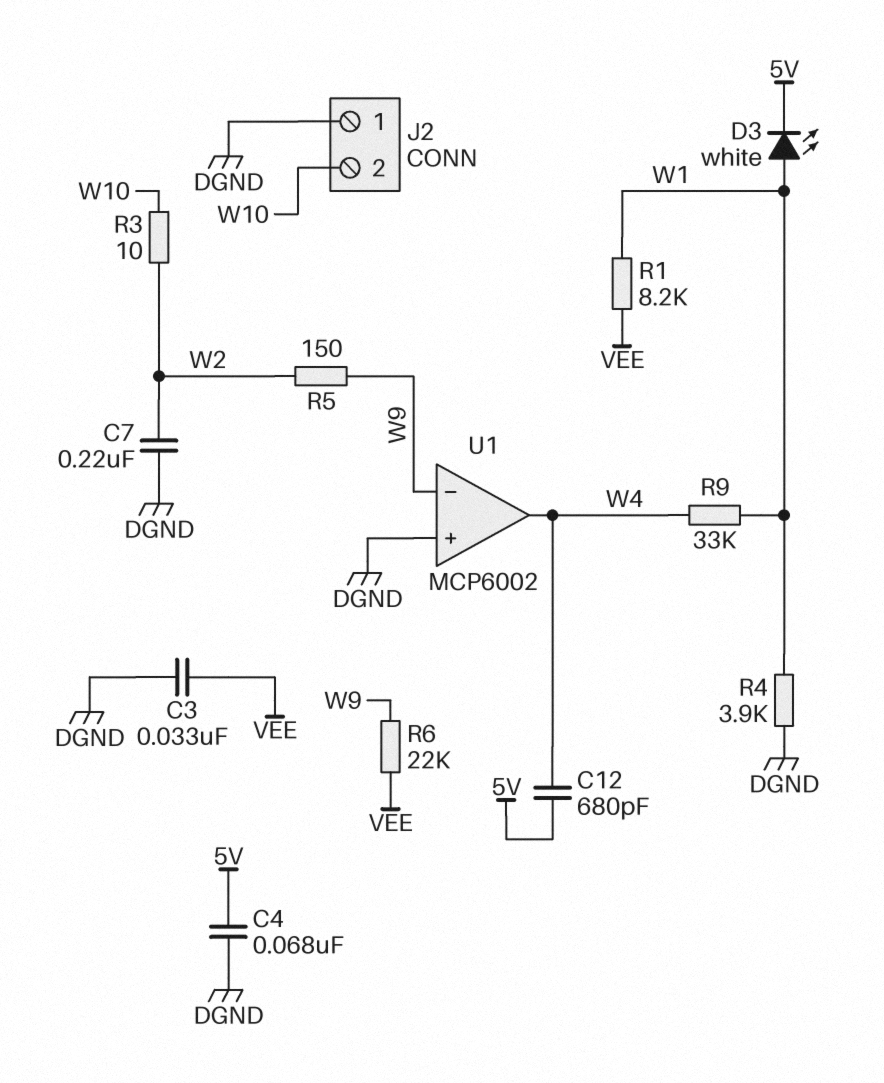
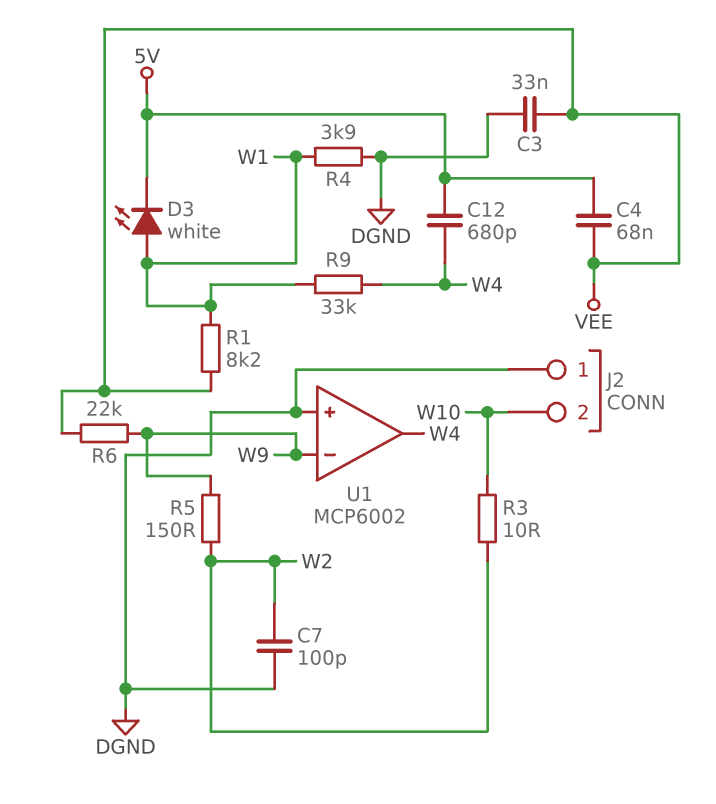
C4: 68nF (5V, DGND) -> 68nF (5V, VEE)
C7: 220nF (DGND, W2) -> 100pF (DGND, W2)

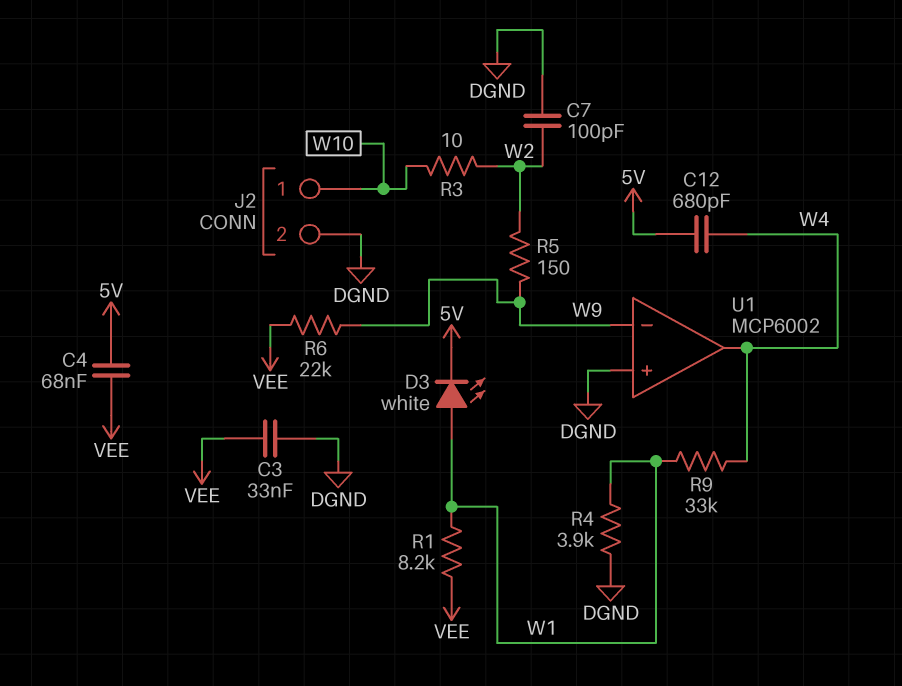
J2 pin 1: DGND -> W10
J2 pin 2: W10 -> DGND

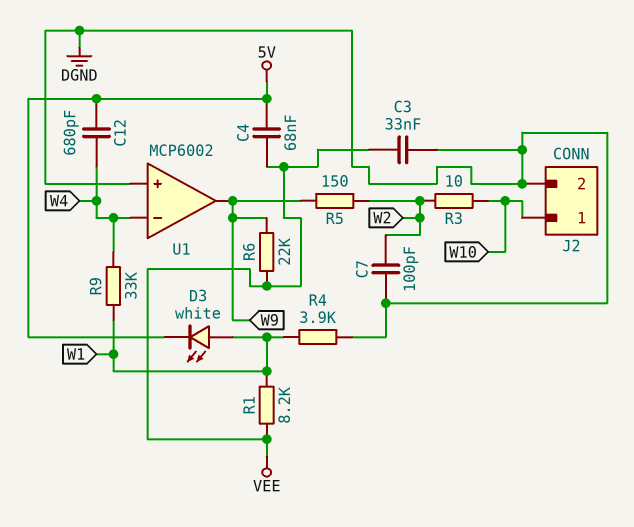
U1 pin in-: W9 -> W4
U1 pin out: W4 -> W9

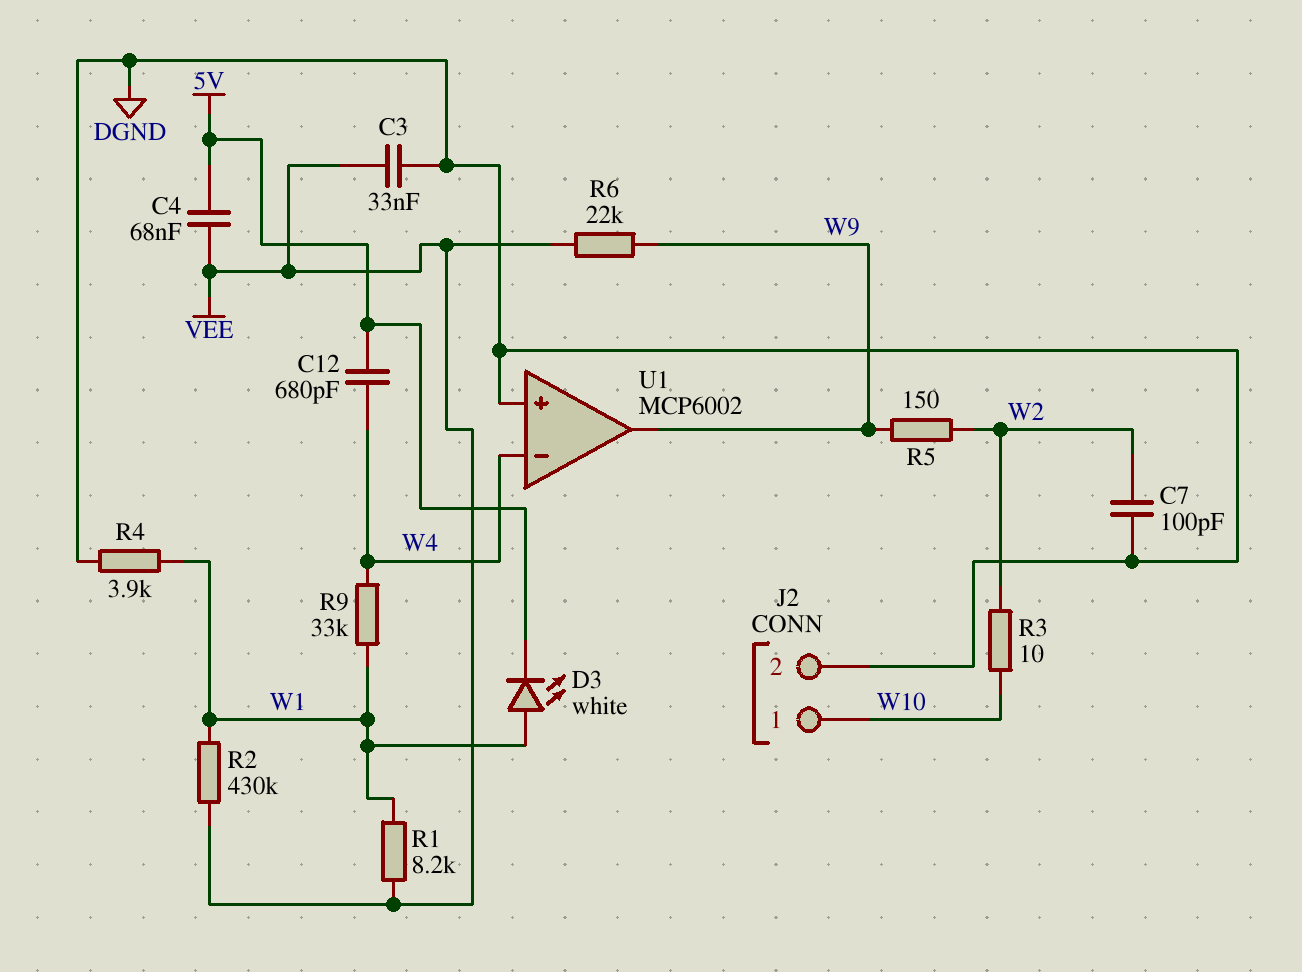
R2: none -> 430k (VEE, W1)

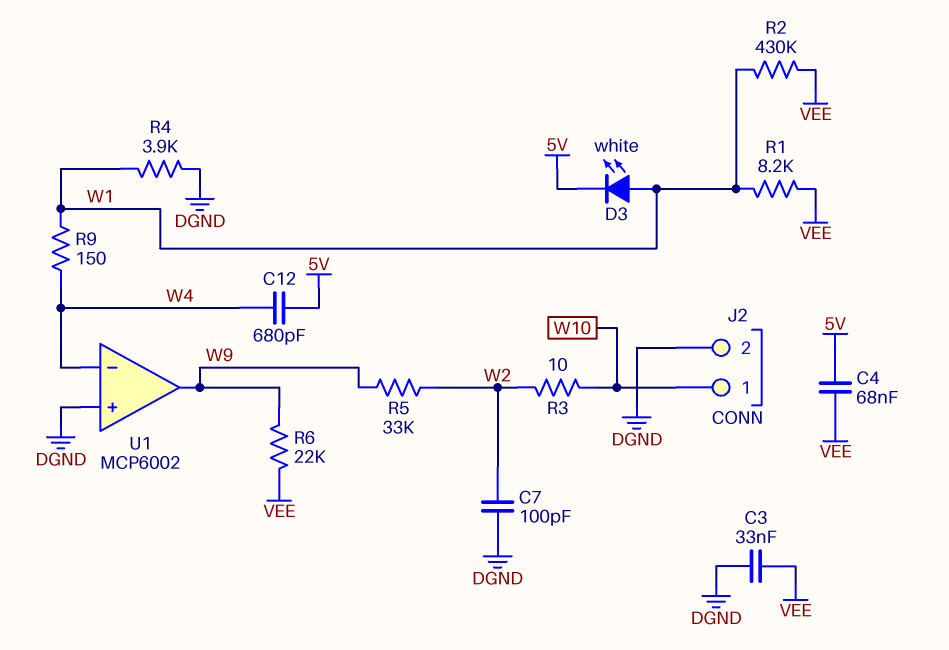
R5: 150 (W2, W9) -> 33k (W2, W9)
R9: 33k (W1, W4) -> 150 (W1, W4)

